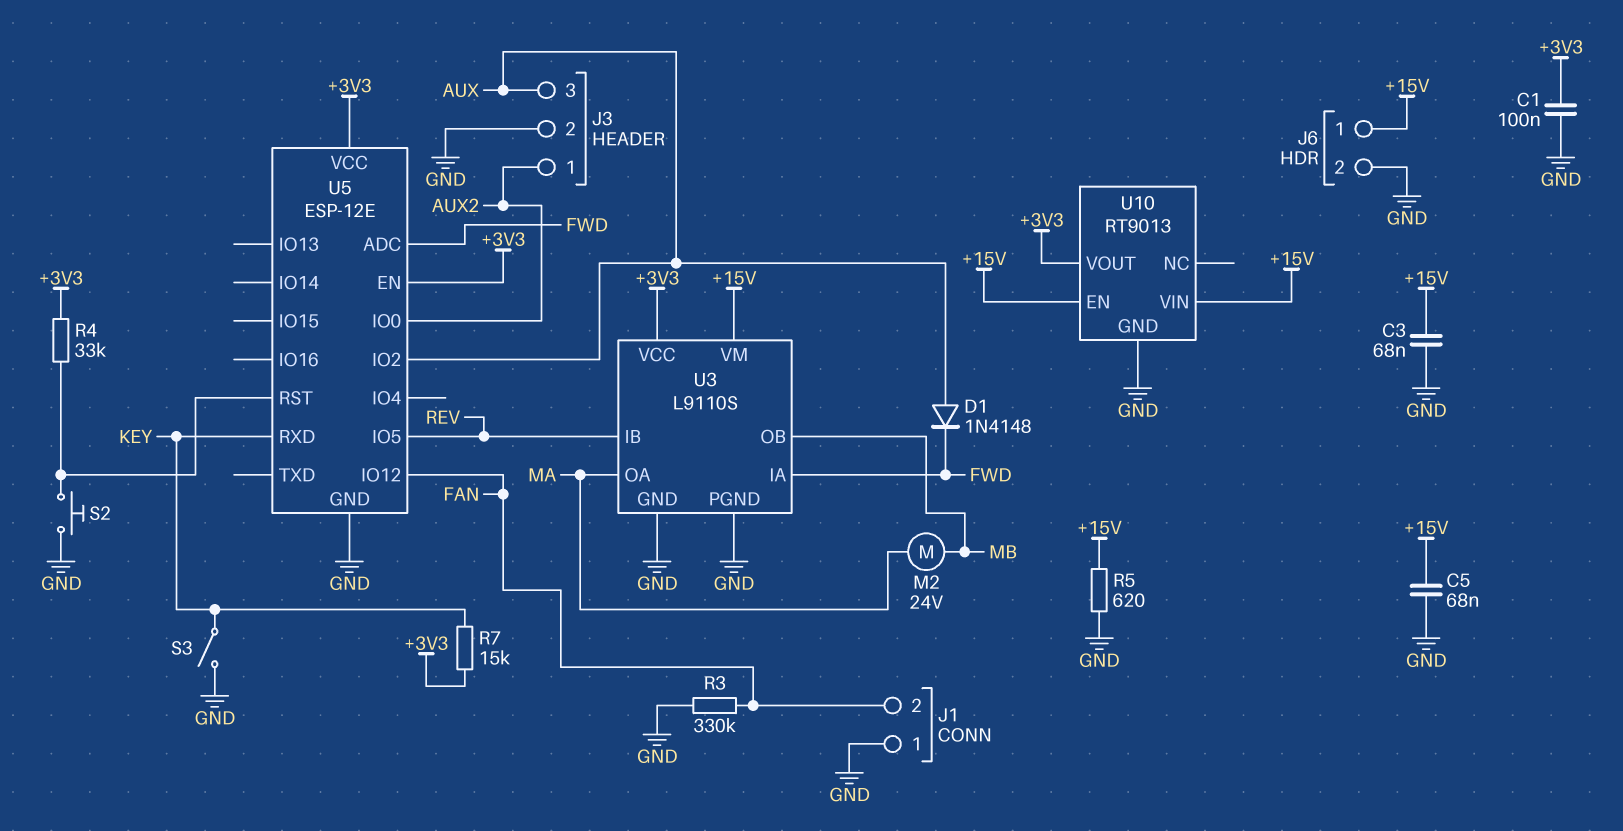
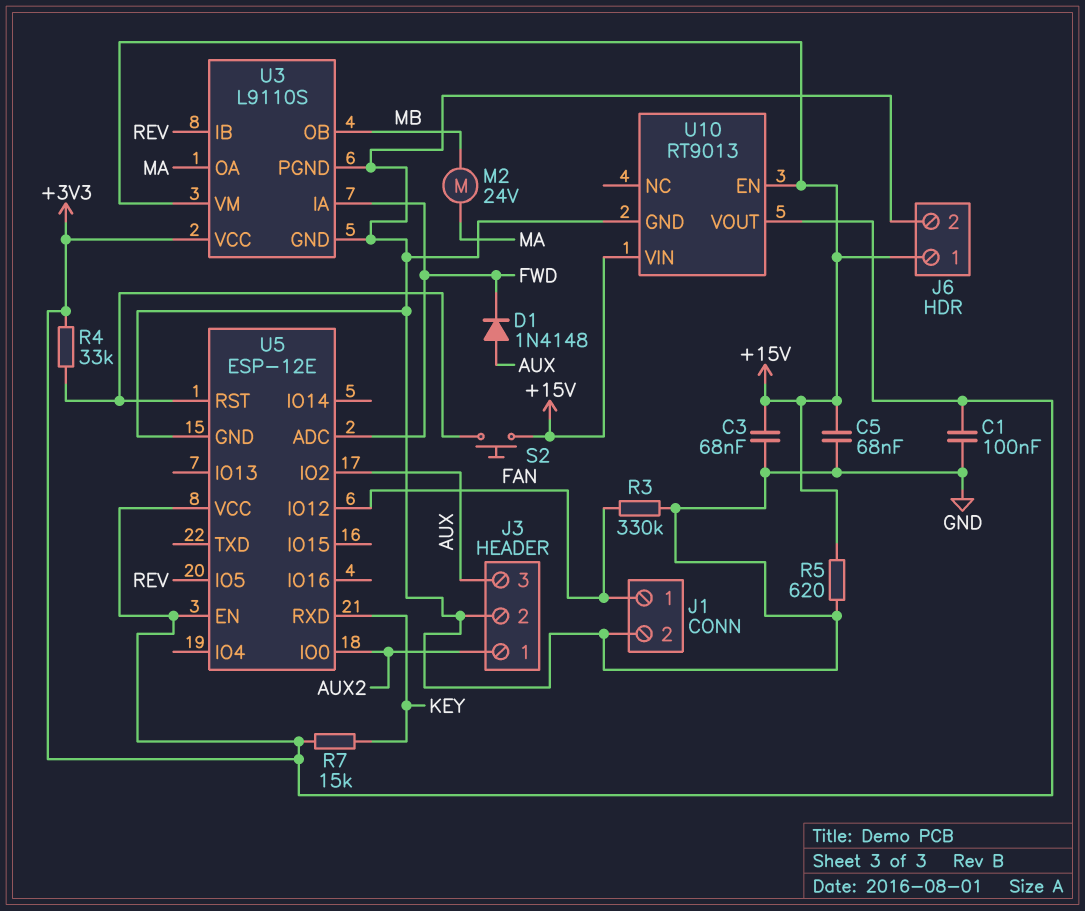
J1 pin 1: GND -> FAN
J1 pin 2: FAN -> GND
S2: button (GND, U5/RST) -> button (+15V, U5/RST)
S3: switch (GND, KEY) -> none

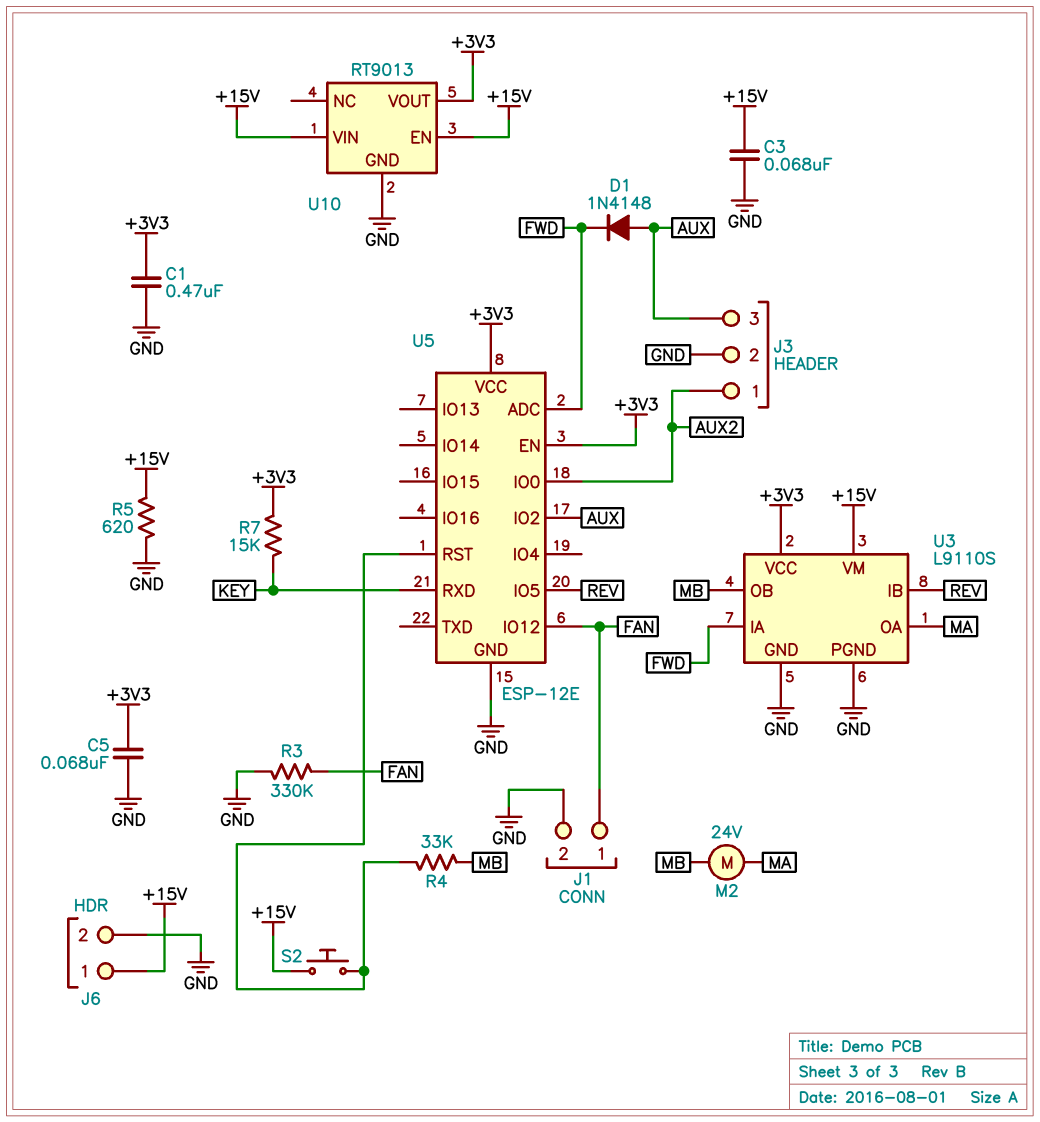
C1: 100nF (+3V3, GND) -> 470nF (+3V3, GND)
C5: 68nF (+15V, GND) -> 68nF (+3V3, GND)
R4: 33k (+3V3, U5/RST) -> 33k (MB, U5/RST)

